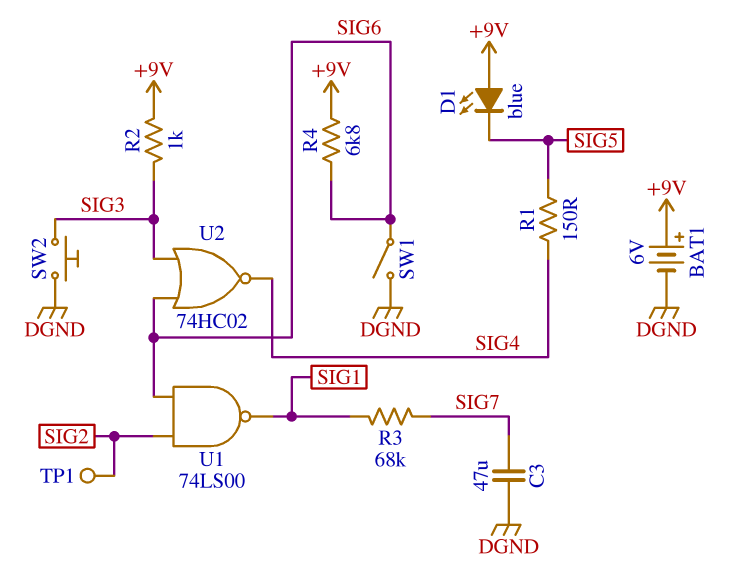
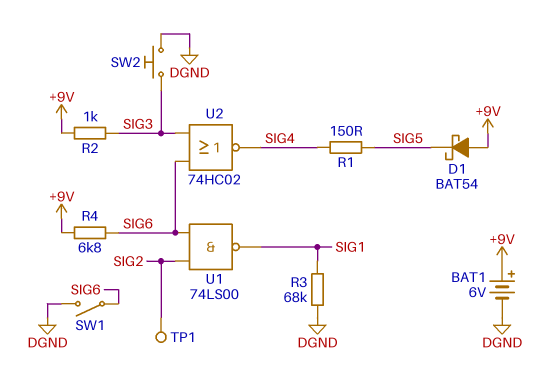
C3: 47uF (DGND, SIG7) -> none
D1: LED blue (A +9V, K SIG5) -> schottky BAT54 (A +9V, K SIG5)
R3: 68k (SIG1, SIG7) -> 68k (DGND, SIG1)

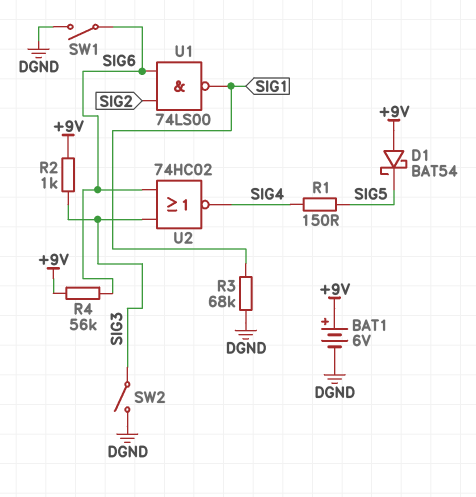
R4: 6.8k (+9V, SIG6) -> 56k (+9V, SIG6)
SW2: button (DGND, SIG3) -> switch (DGND, SIG3)
TP1: test point (SIG2) -> none

